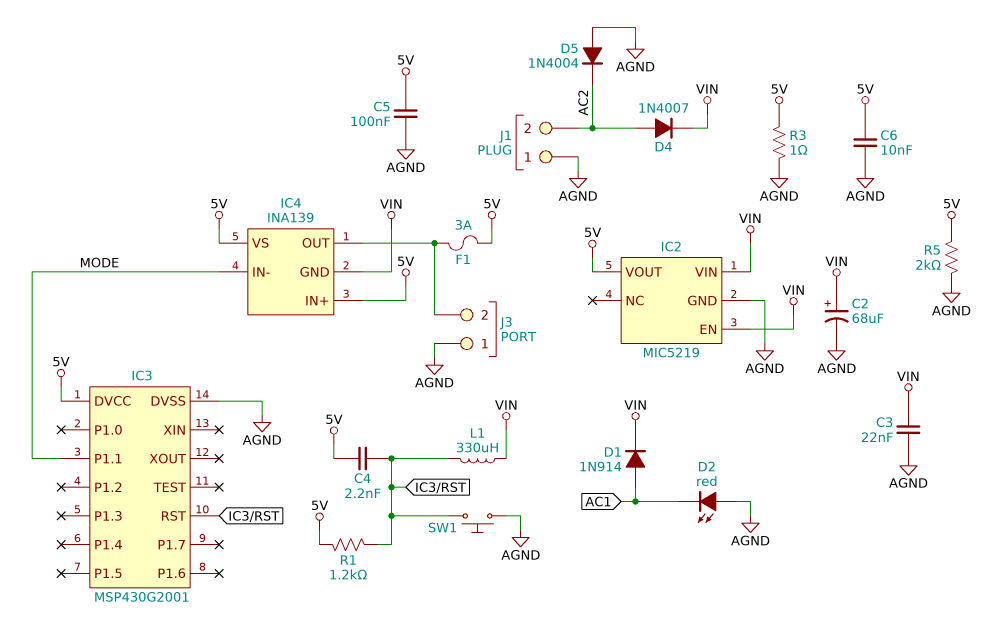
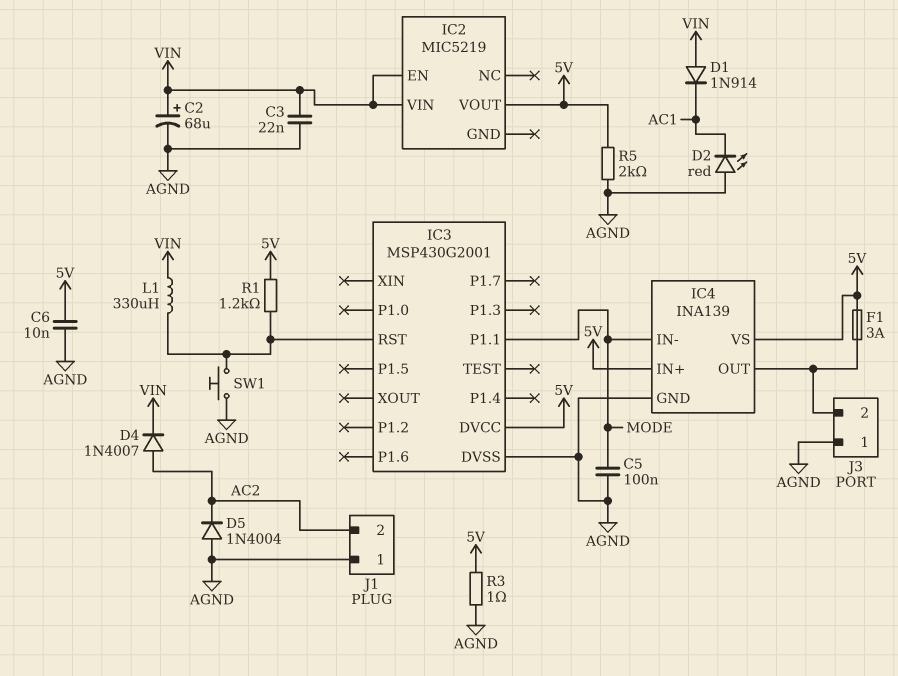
C4: 2.2nF (5V, IC3/RST) -> none
C5: 100nF (5V, AGND) -> 100nF (AGND, MODE)
D1: diode 1N914 (A AC1, K VIN) -> diode 1N914 (A VIN, K AC1)
IC2 pin GND: AGND -> none
IC4 pin GND: VIN -> AGND

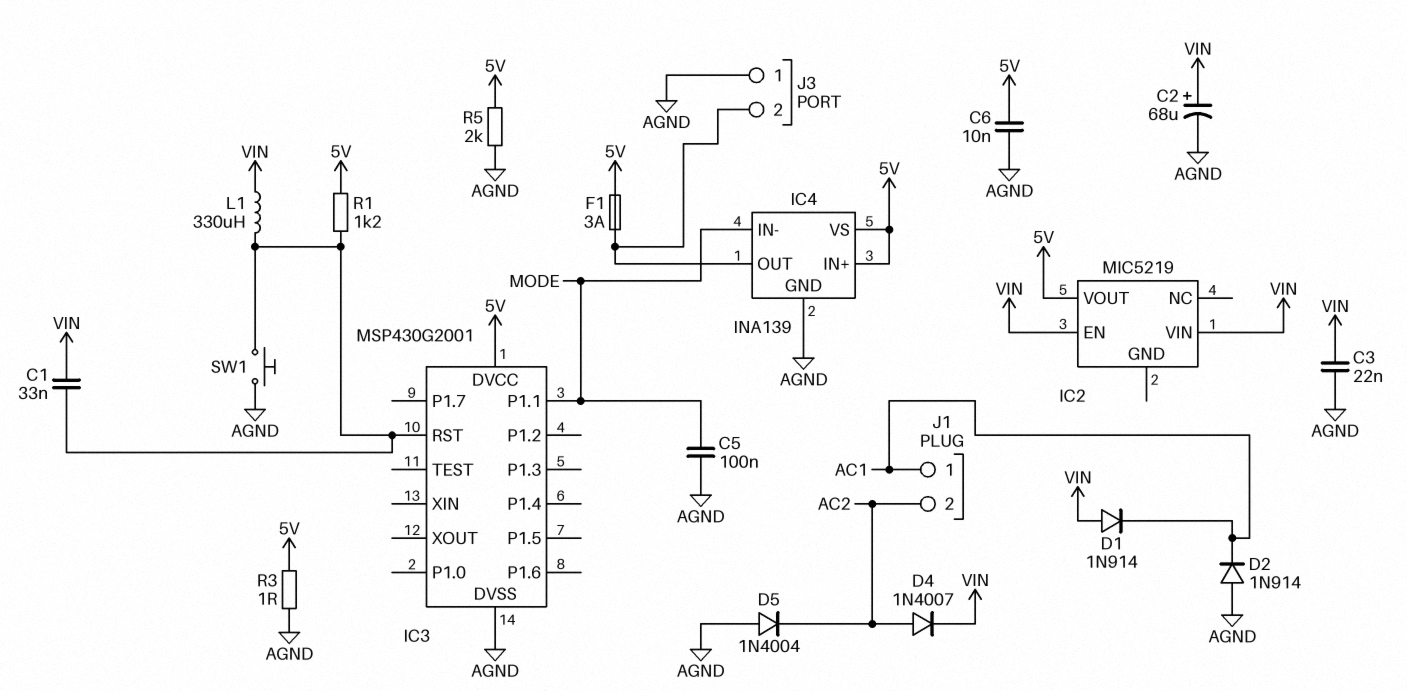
C1: none -> 33nF (IC3/RST, VIN)
D2: LED red (A AGND, K AC1) -> diode 1N914 (A AGND, K AC1)
J1 pin 1: AGND -> AC1

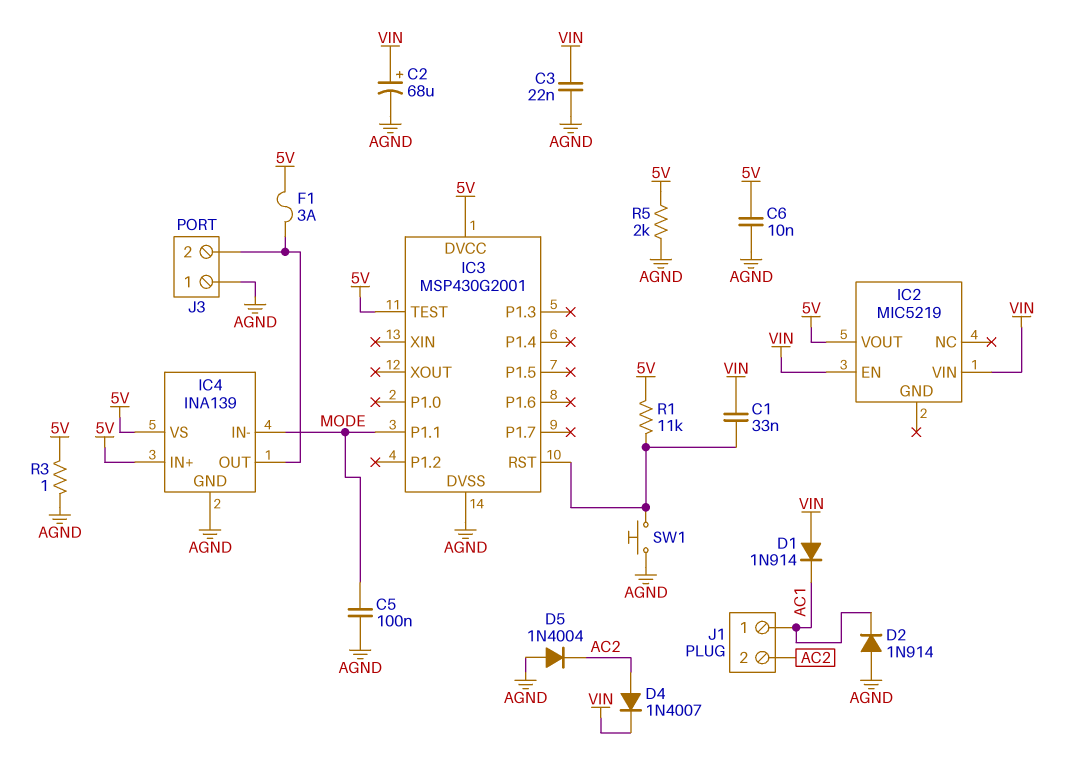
IC3 pin TEST: none -> 5V
L1: 330uH (IC3/RST, VIN) -> none
R1: 1.2k (5V, IC3/RST) -> 11k (5V, IC3/RST)

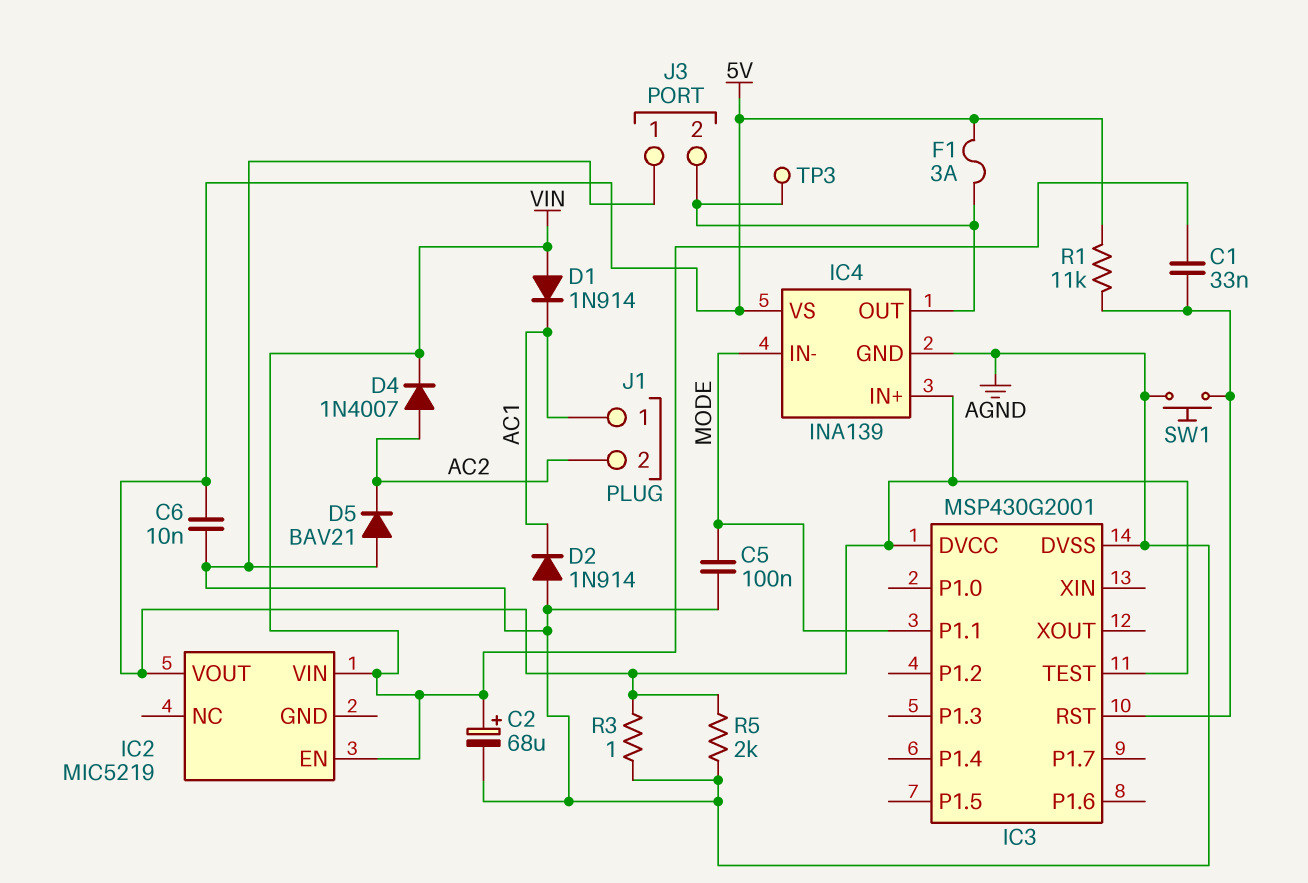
C3: 22nF (AGND, VIN) -> none
D5: diode 1N4004 (A AGND, K AC2) -> diode BAV21 (A AGND, K AC2)
TP3: none -> test point (IC4/OUT)

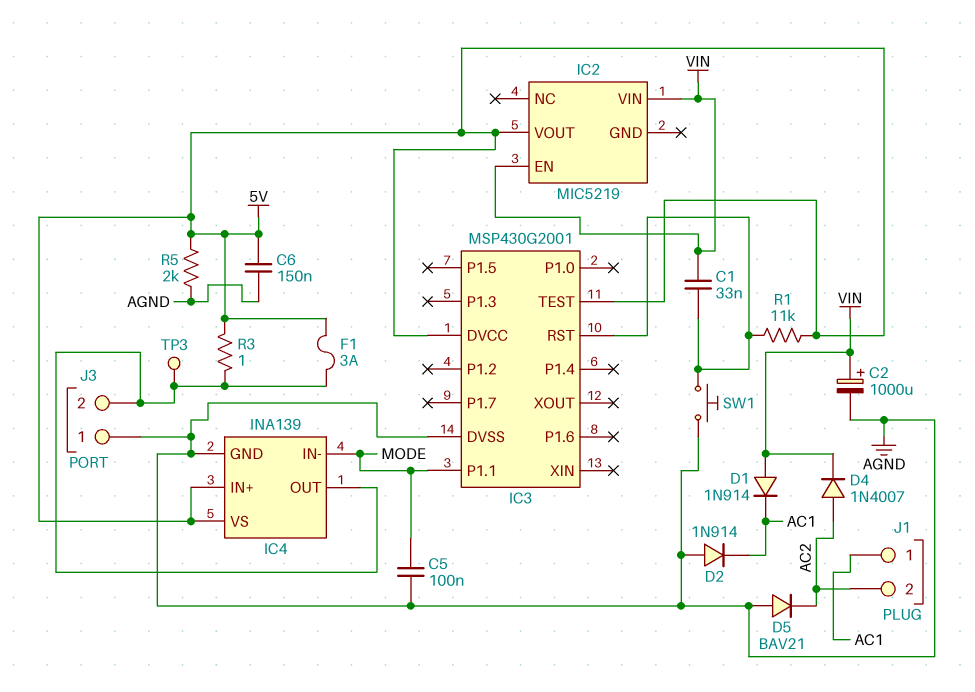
C2: 68uF (plus VIN, minus AGND) -> 1000uF (plus VIN, minus AGND)
C6: 10nF (5V, AGND) -> 150nF (5V, AGND)
R3: 1 (5V, AGND) -> 1 (5V, IC4/OUT)

